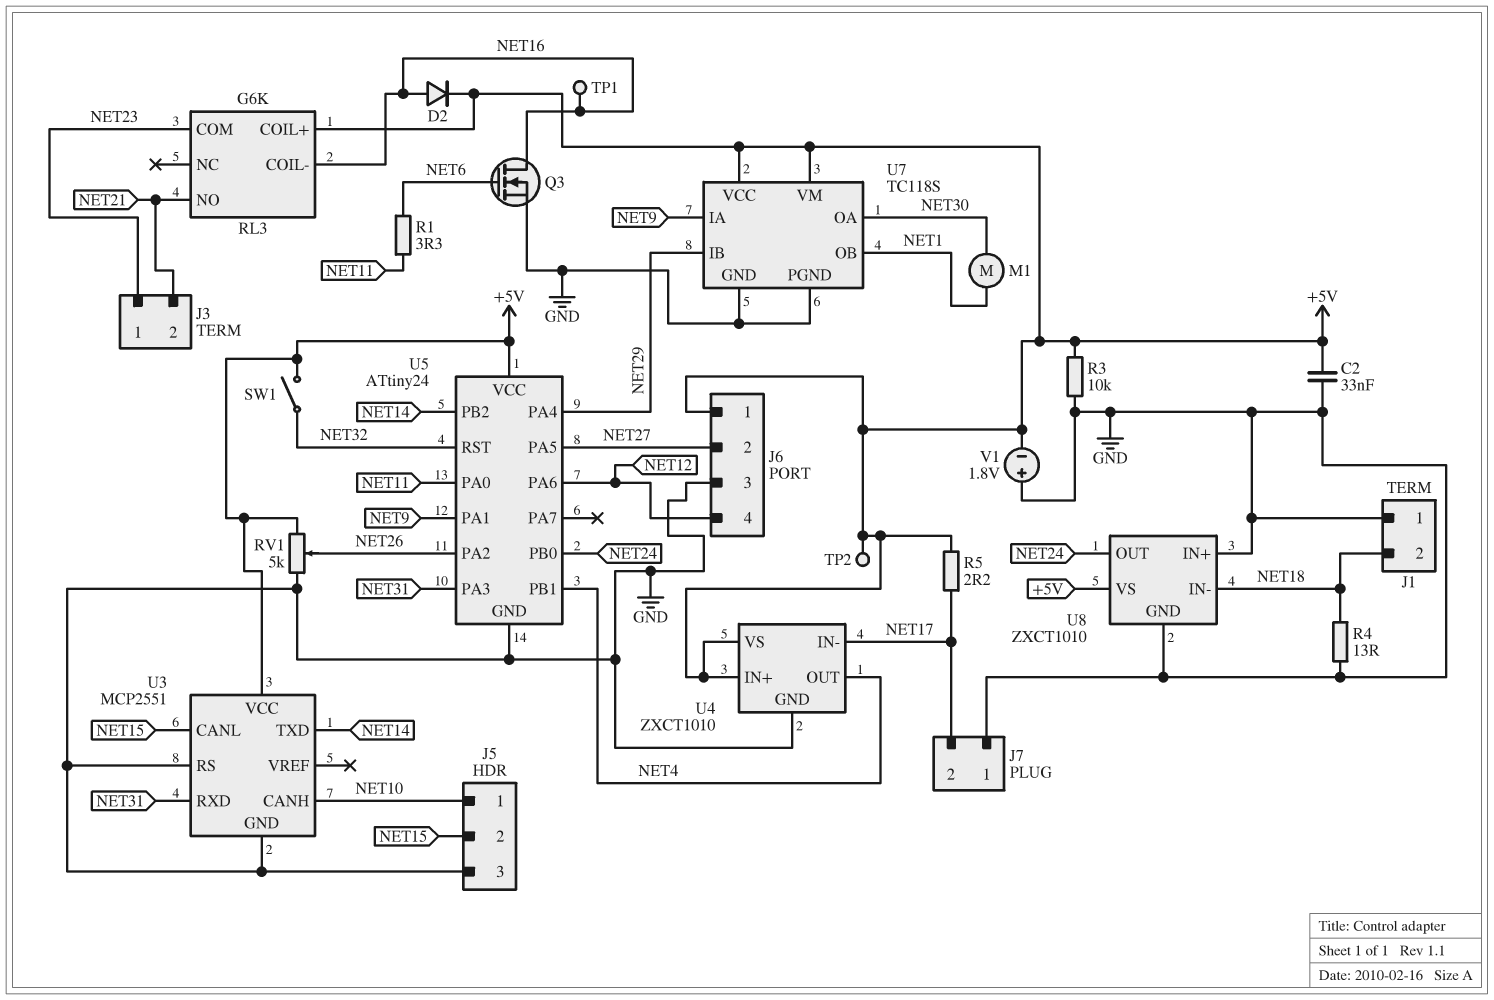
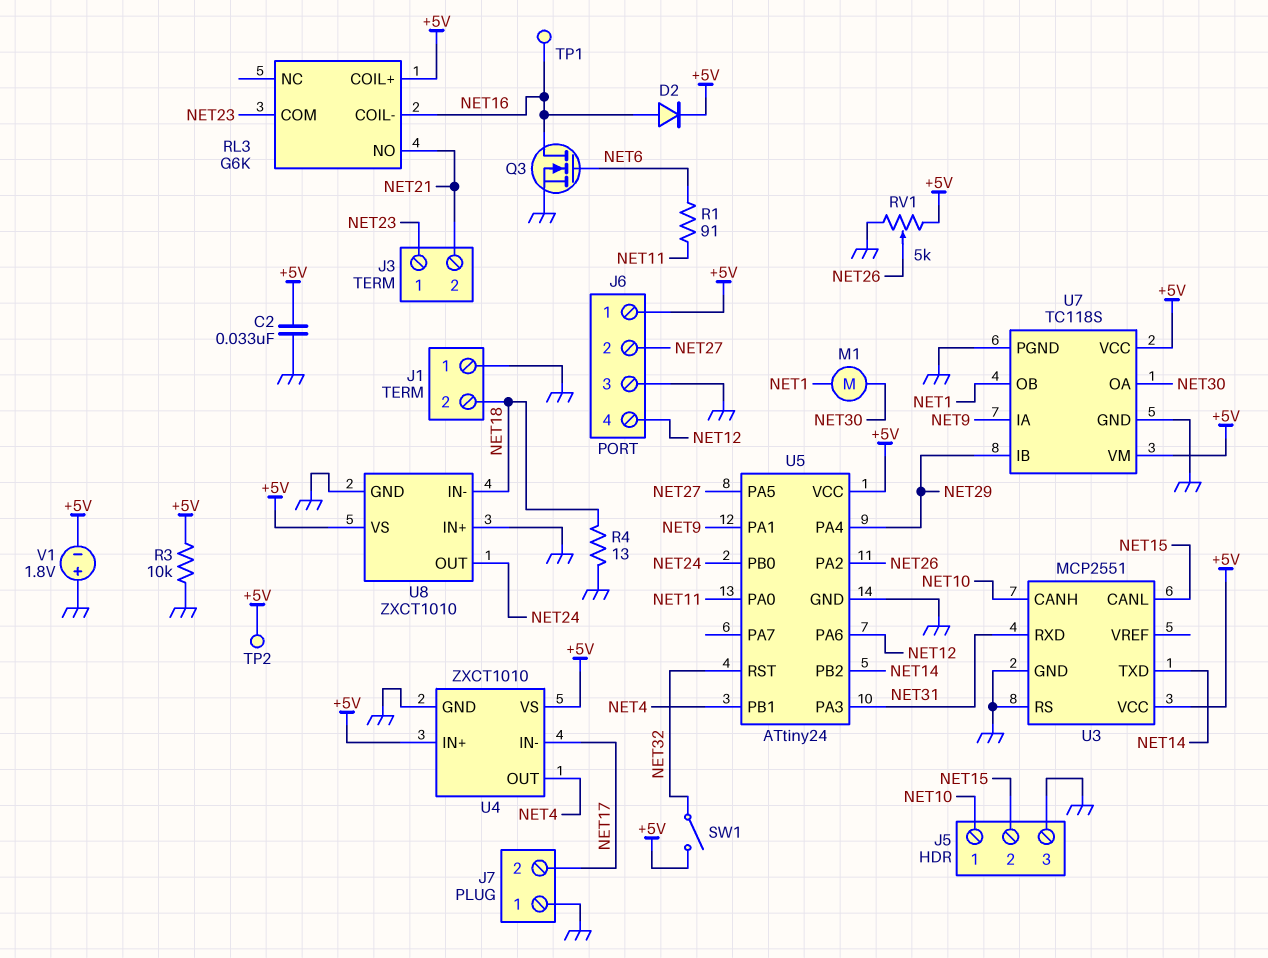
R1: 3.3 (NET6, NET11) -> 91 (NET6, NET11)
R5: 2.2 (+5V, NET17) -> none

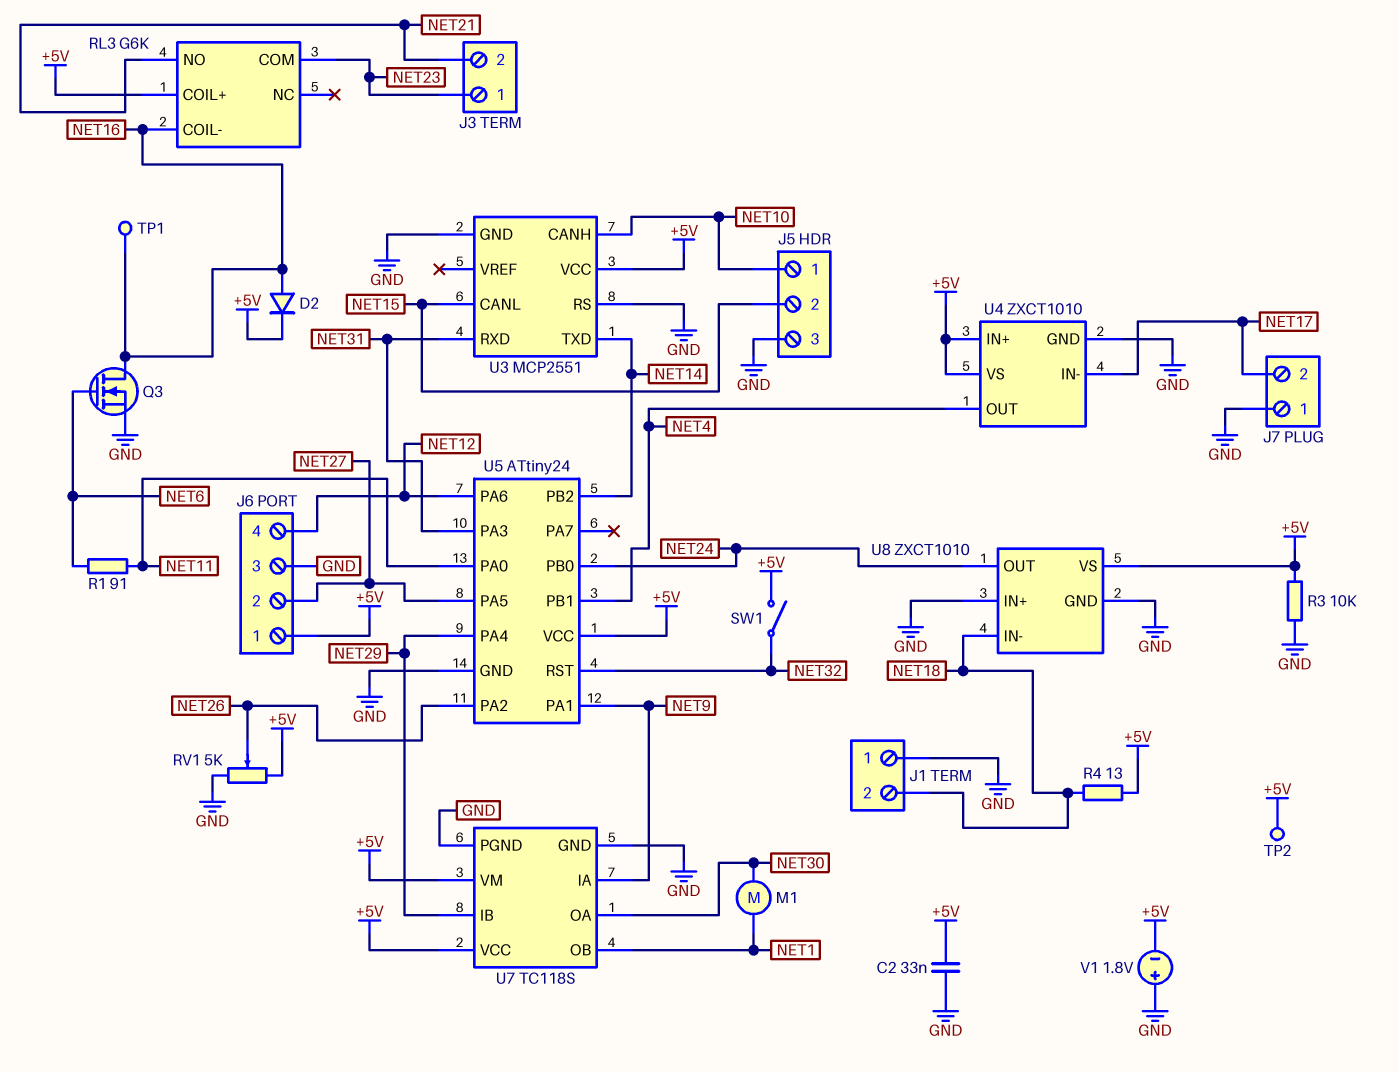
R4: 13 (GND, NET18) -> 13 (+5V, NET18)

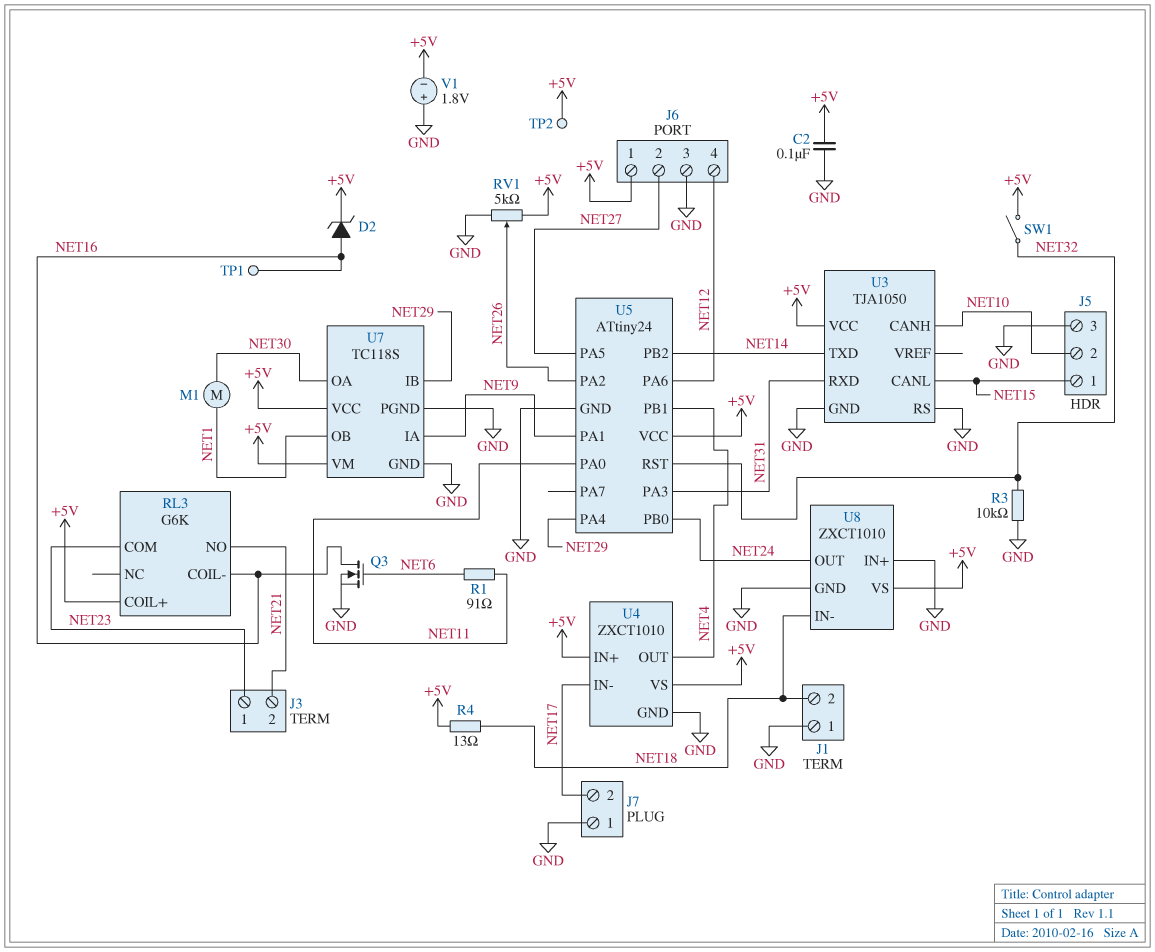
C2: 33nF (+5V, GND) -> 100nF (+5V, GND)
D2: diode (A NET16, K +5V) -> zener (A NET16, K +5V)
J5 pin 1: NET10 -> NET15
J5 pin 2: NET15 -> NET10
R3: 10k (+5V, GND) -> 10k (GND, NET32)
U3: MCP2551 -> TJA1050

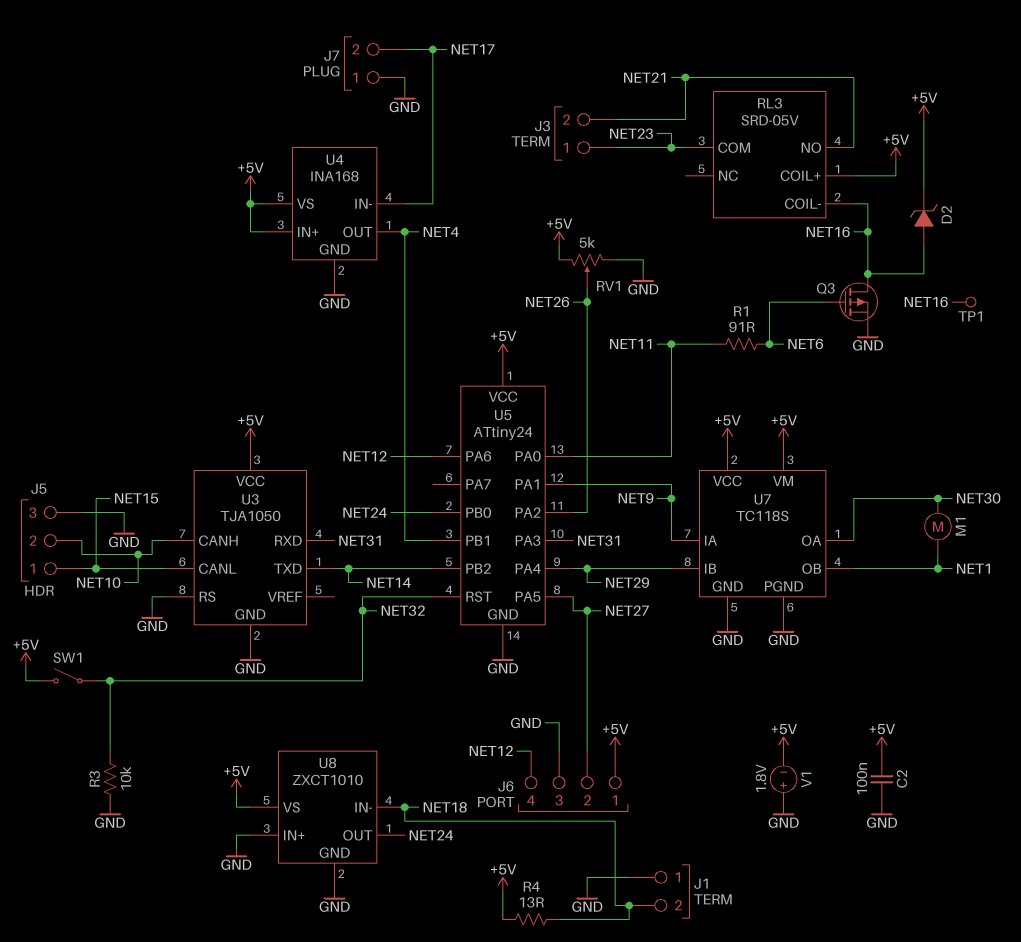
Q3: NMOS (G NET6, D NET16, S GND) -> PMOS (G NET6, D NET16, S GND)
RL3: G6K -> SRD-05V
TP2: test point (+5V) -> none
U4: ZXCT1010 -> INA168

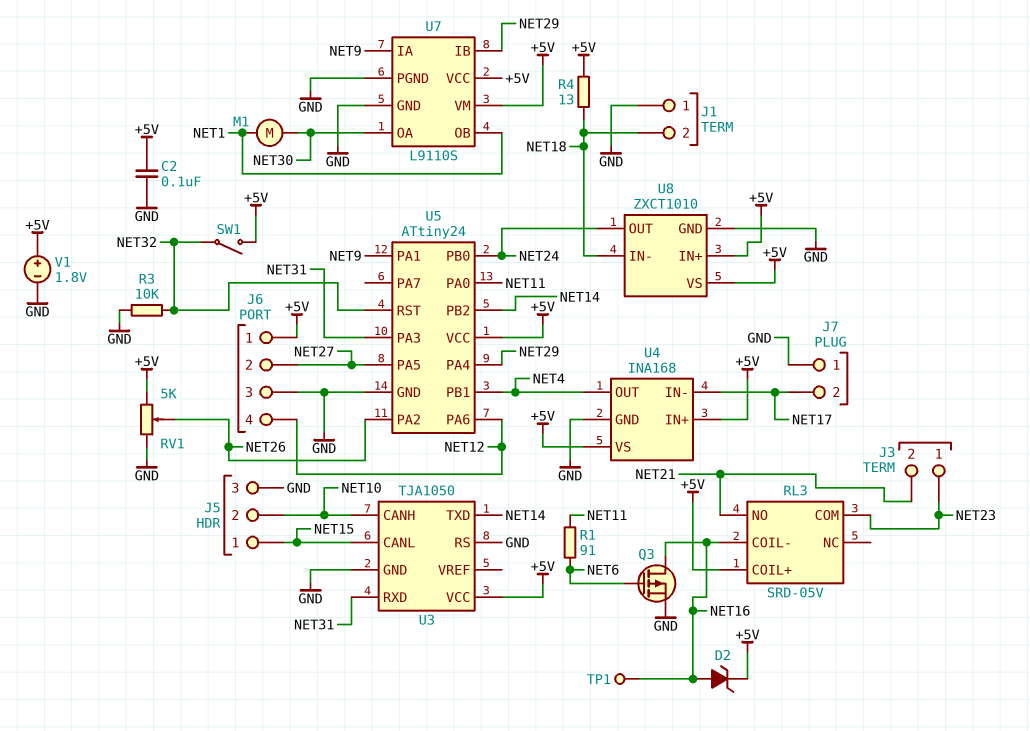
U7: TC118S -> L9110S
U8 pin IN+: GND -> +5V
V1: 1.8V (plus GND, minus +5V) -> 1.8V (plus +5V, minus GND)

